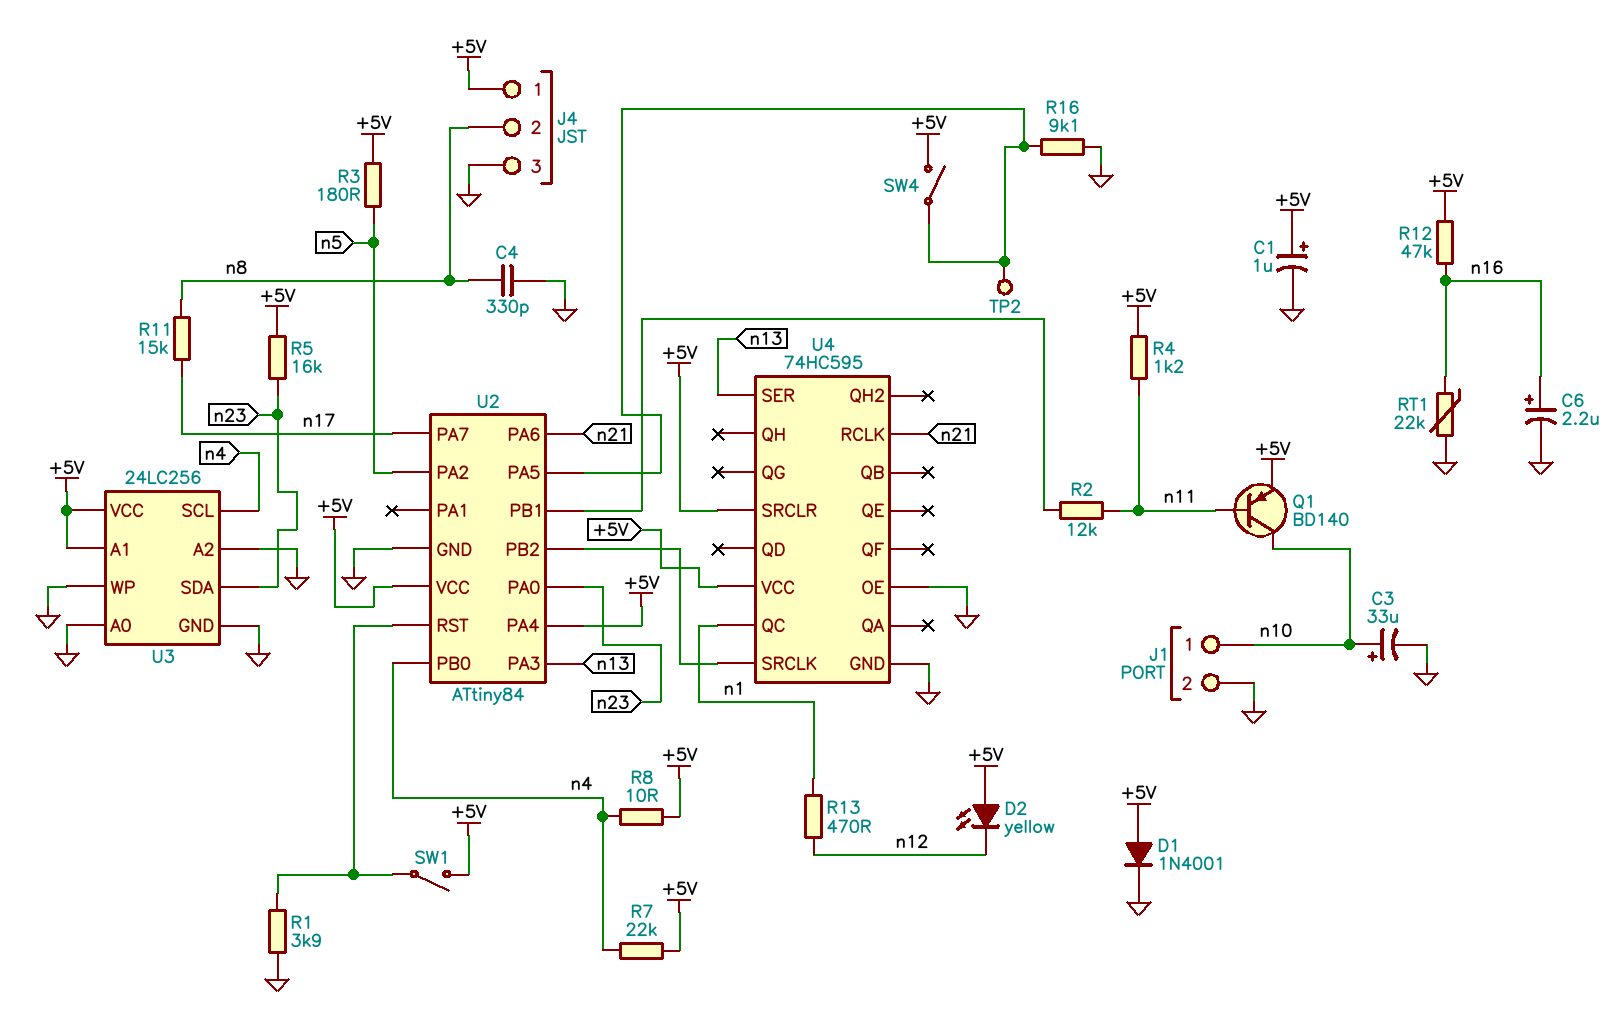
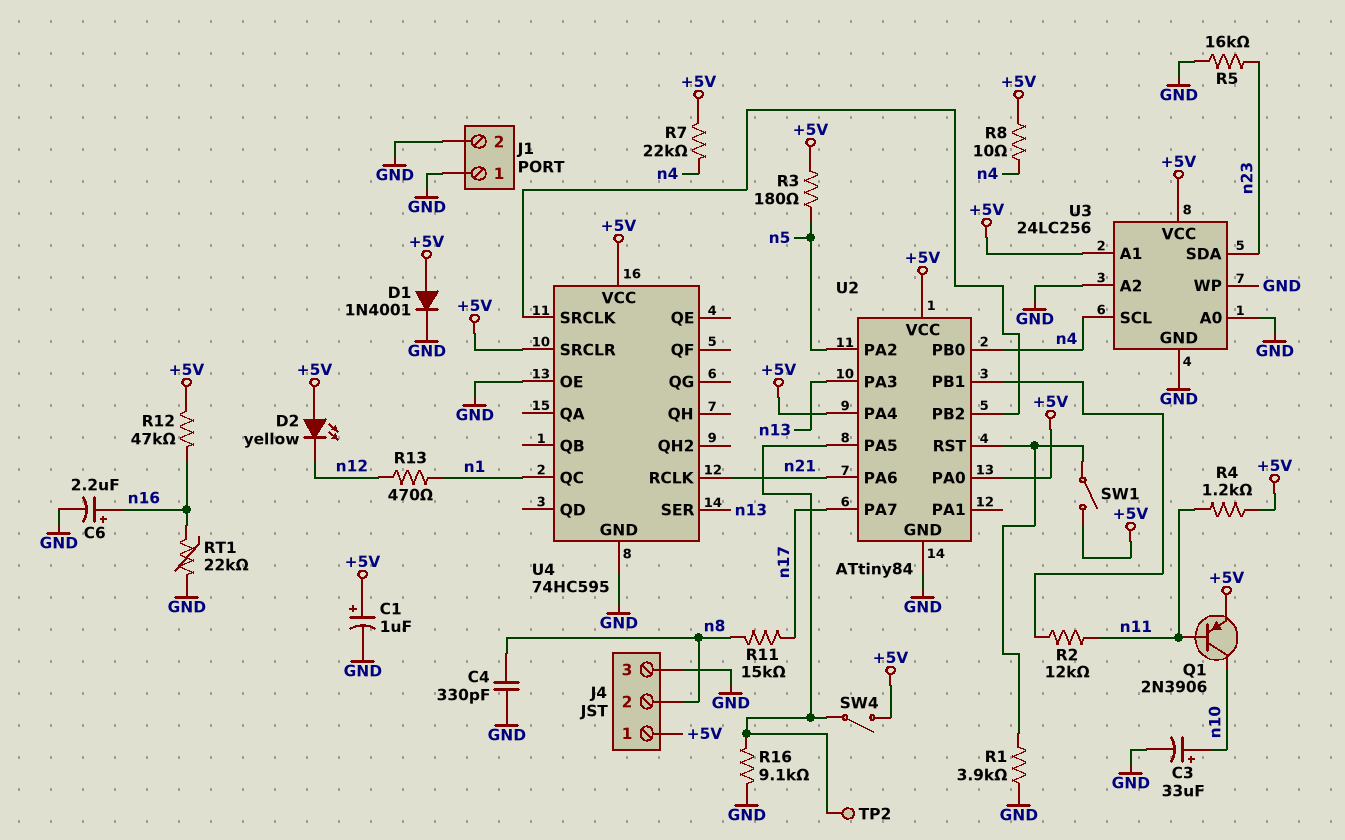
J1 pin 1: n10 -> GND
Q1: PNP BD140 (B n11, C n10, E +5V) -> PNP 2N3906 (B n11, C n10, E +5V)
R5: 16k (+5V, n23) -> 16k (GND, n23)
U2 pin PA0: n23 -> +5V

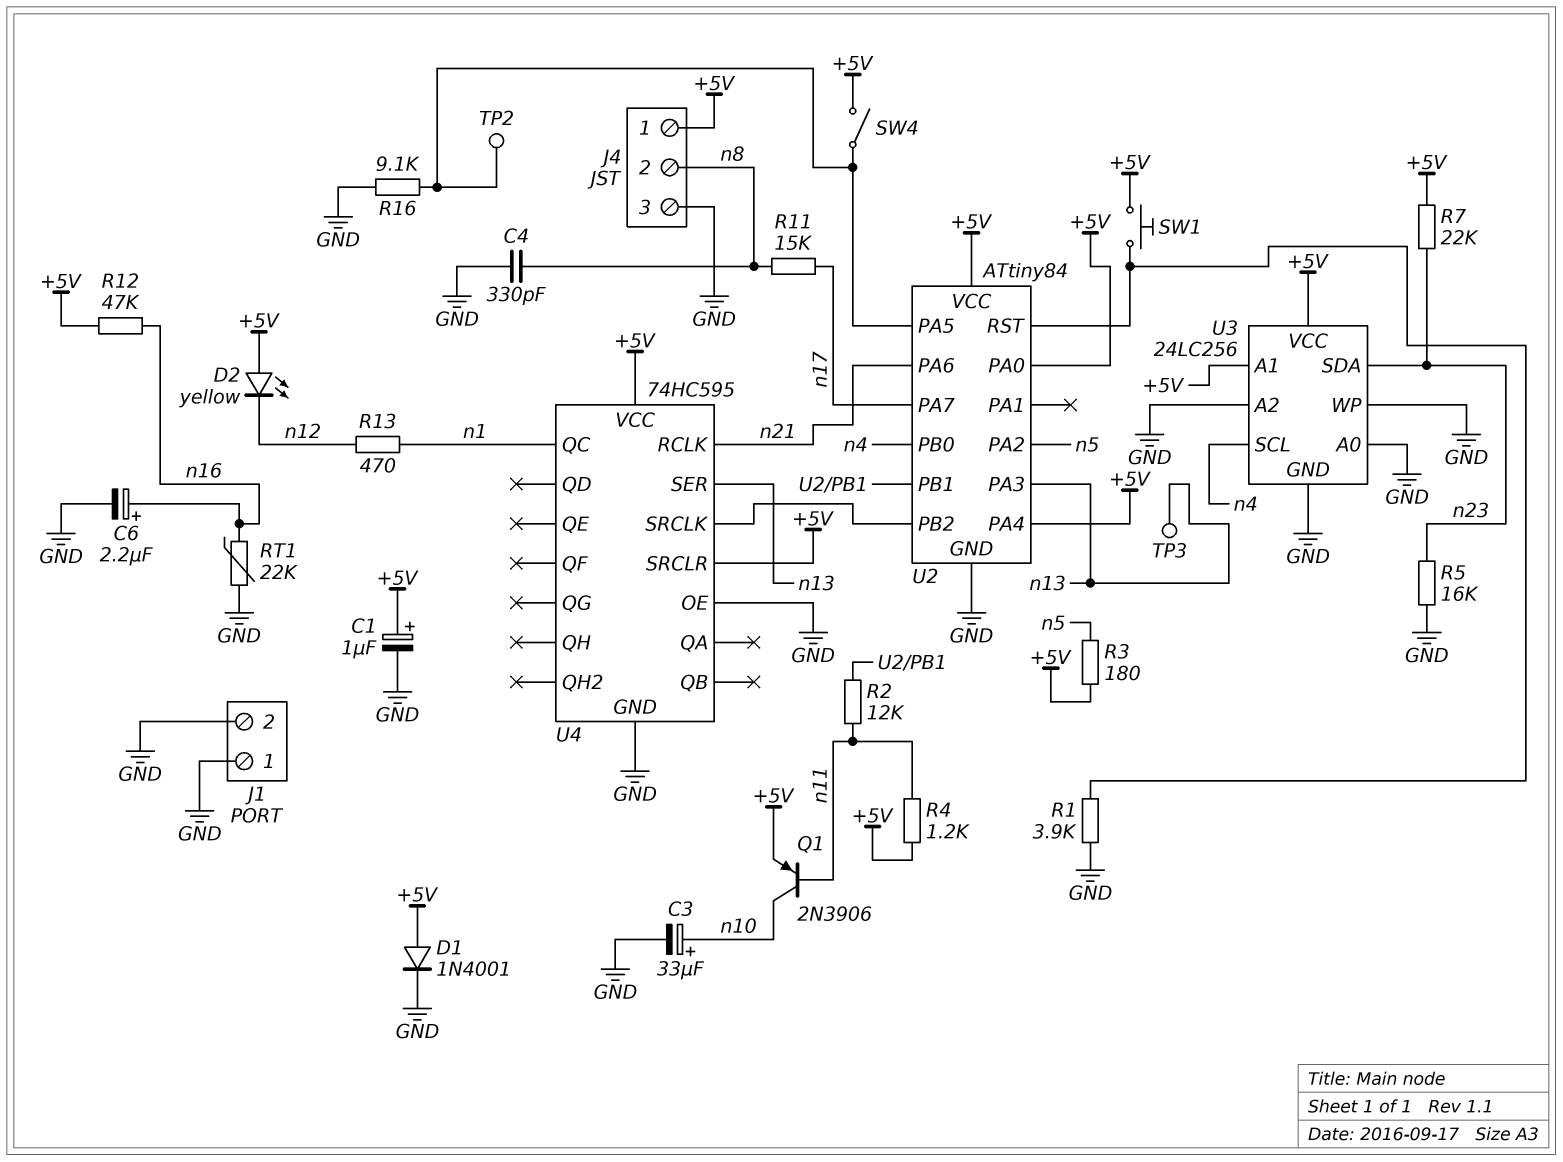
R7: 22k (+5V, n4) -> 22k (+5V, n23)
R8: 10 (+5V, n4) -> none
SW1: switch (+5V, U2/RST) -> button (+5V, U2/RST)
TP3: none -> test point (n13)

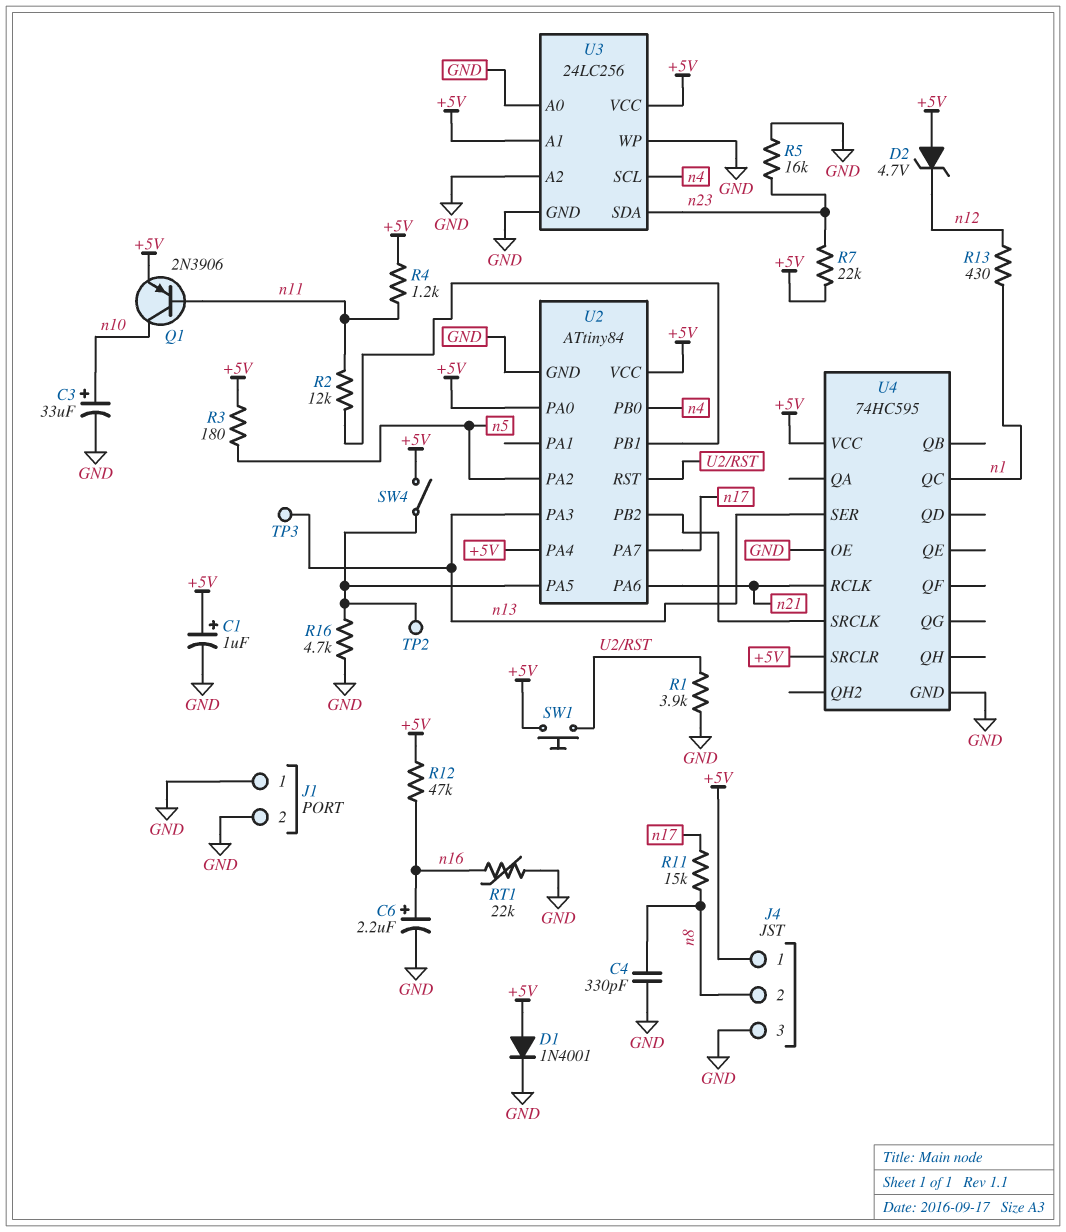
D2: LED yellow (A +5V, K n12) -> zener 4.7V (A +5V, K n12)
R13: 470 (n1, n12) -> 430 (n1, n12)
R16: 9.1k (GND, U2/PA5) -> 4.7k (GND, U2/PA5)

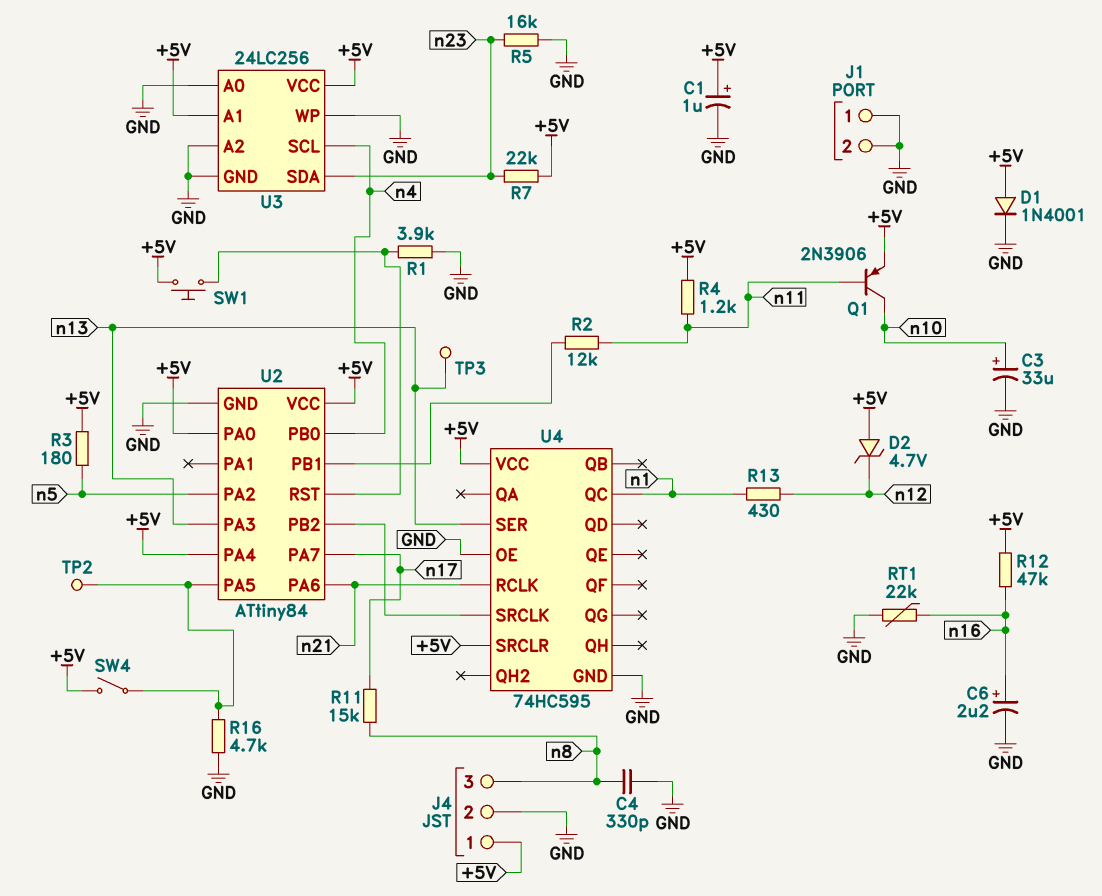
J4 pin 2: n8 -> GND
J4 pin 3: GND -> n8

